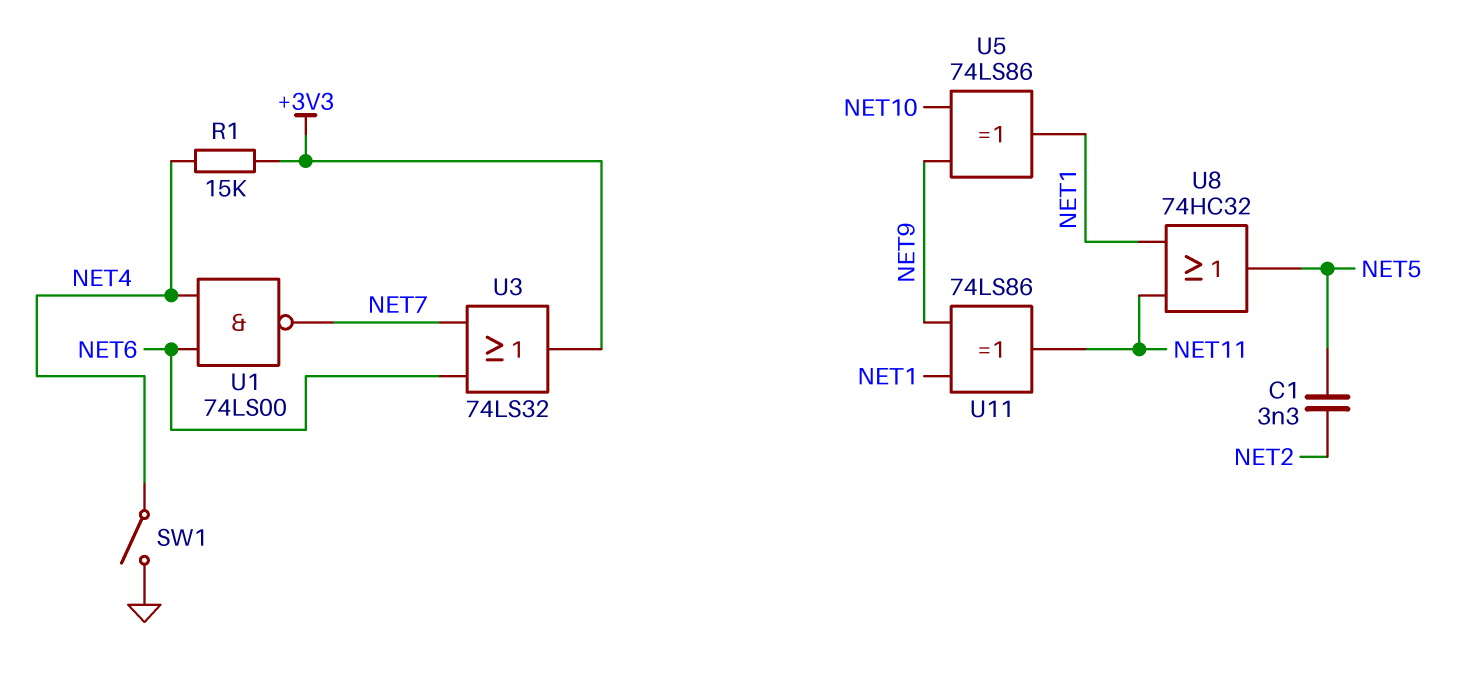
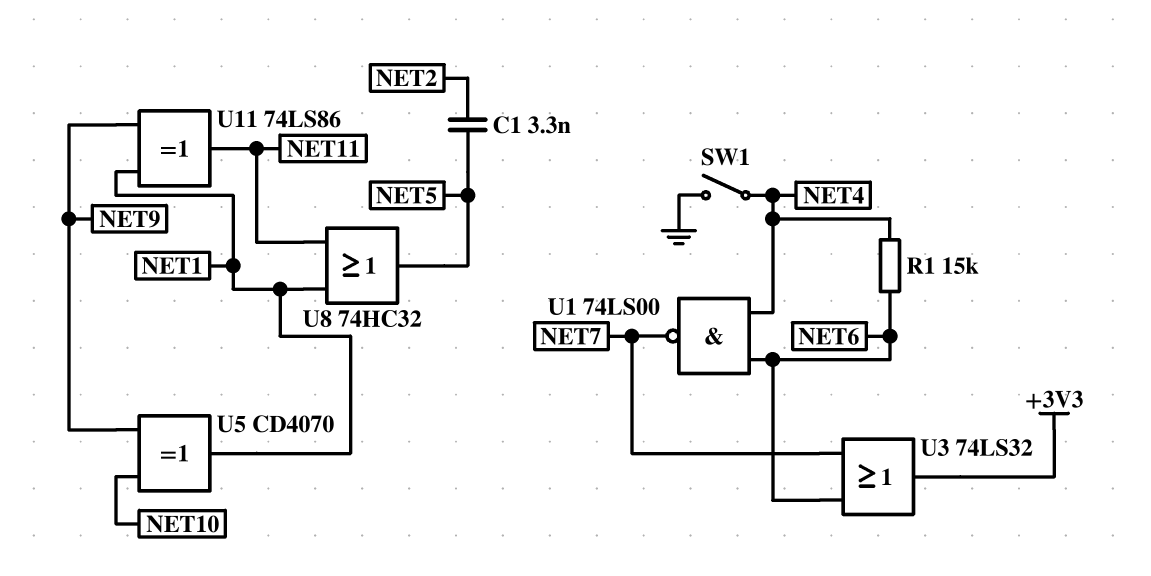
R1: 15k (+3V3, NET4) -> 15k (NET4, NET6)
U5: XOR 74LS86 (in NET9, in NET10, out NET1) -> XOR CD4070 (in NET9, in NET10, out NET1)

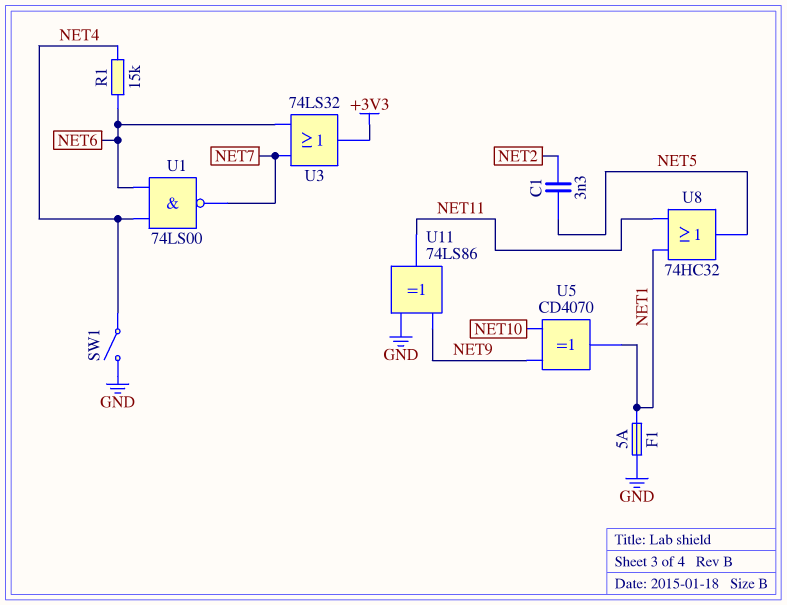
F1: none -> 5A (GND, NET1)
U11: XOR 74LS86 (in NET1, in NET9, out NET11) -> XOR 74LS86 (in GND, in NET9, out NET11)

